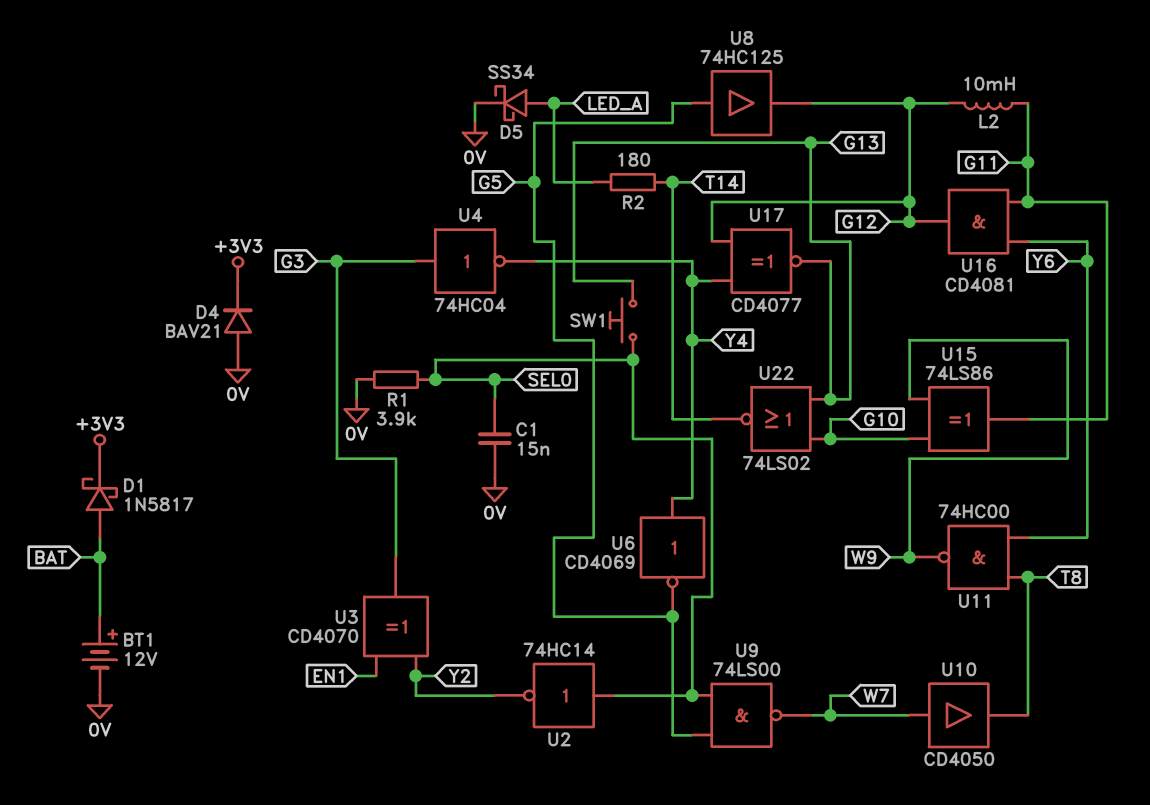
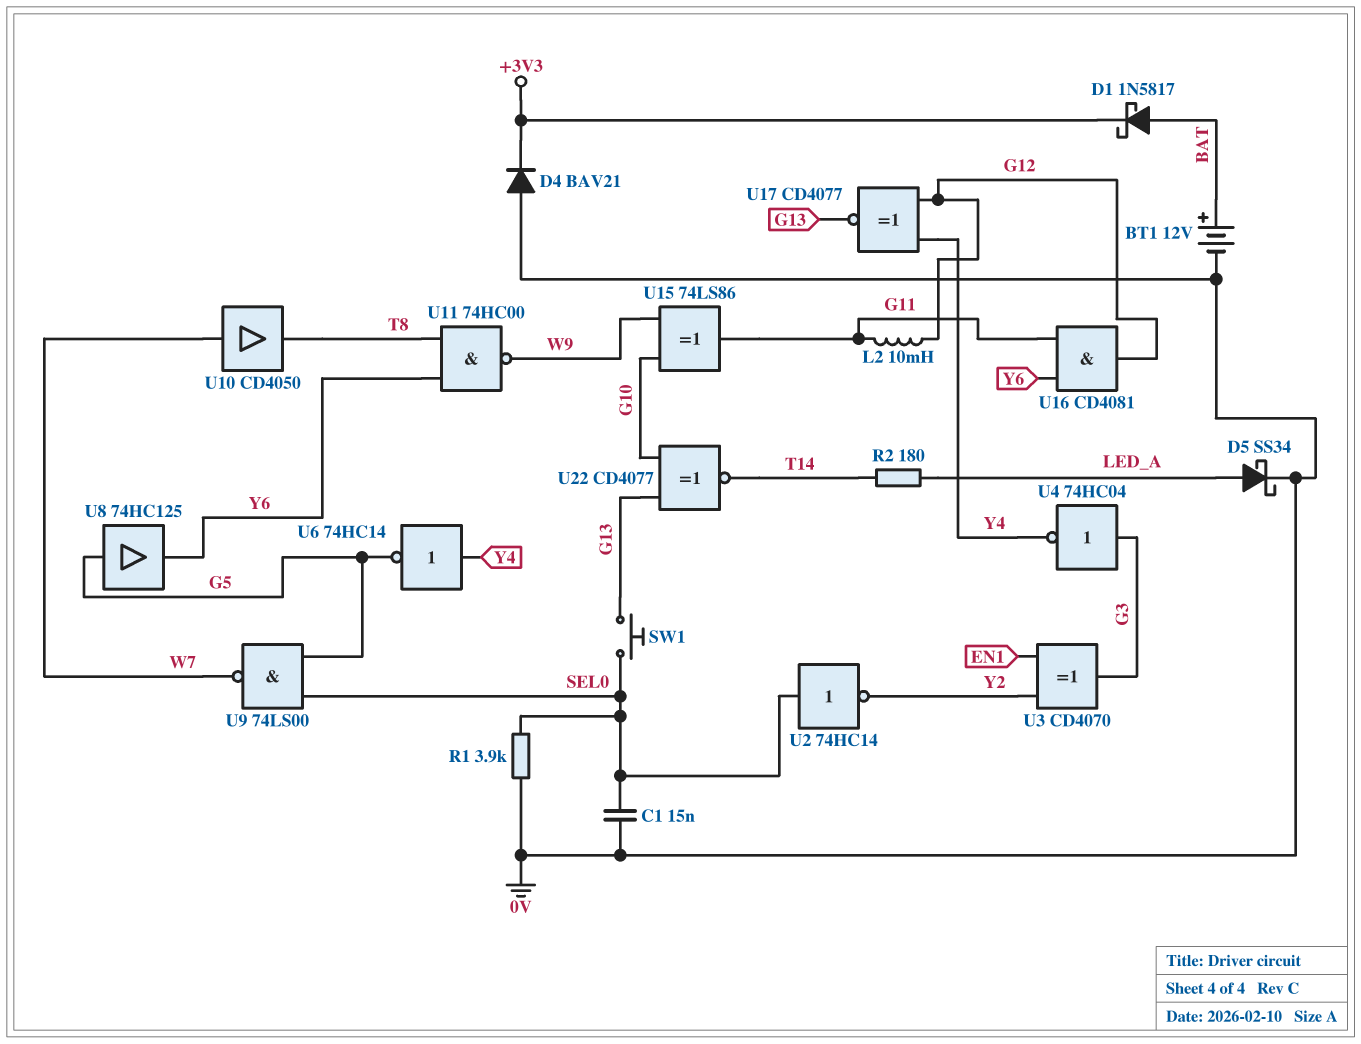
U6: NOT CD4069 (in Y4, out G5) -> NOT 74HC14 (in Y4, out G5)
U8: buffer 74HC125 (in G5, out G12) -> buffer 74HC125 (in G5, out Y6)
U22: NOR 74LS02 (in G10, in G13, out T14) -> XNOR CD4077 (in G10, in G13, out T14)

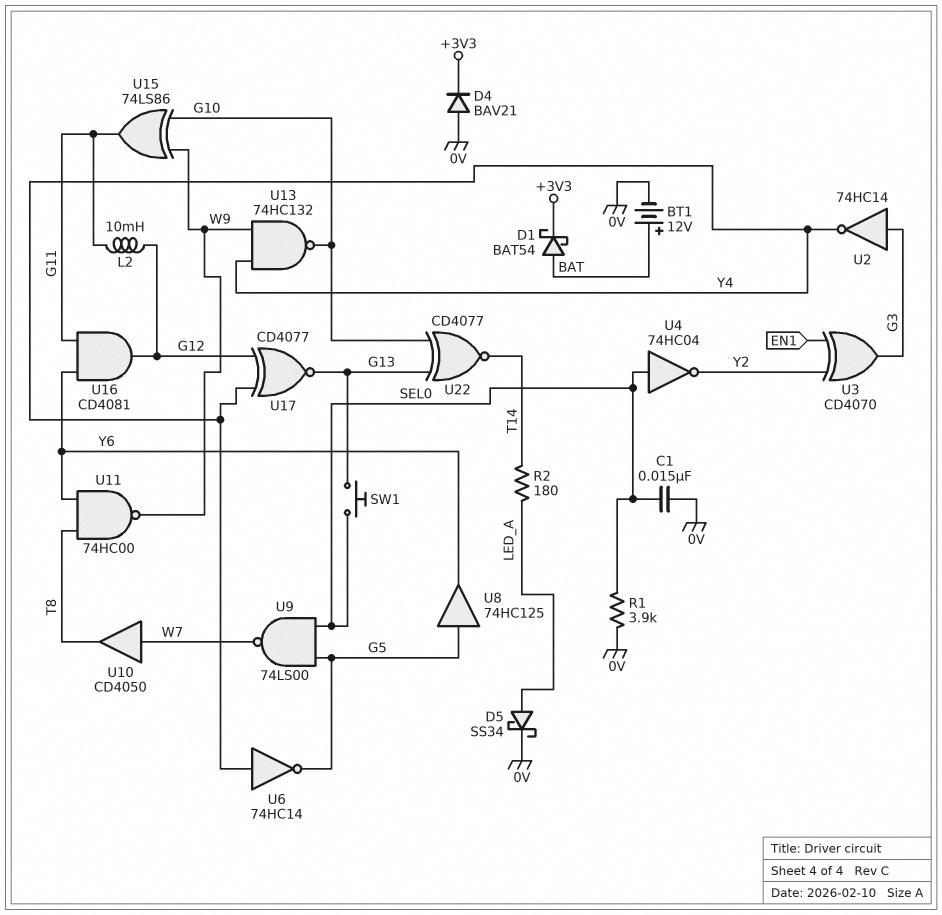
D1: schottky 1N5817 (A BAT, K +3V3) -> schottky BAT54 (A BAT, K +3V3)
U2: NOT 74HC14 (in SEL0, out Y2) -> NOT 74HC14 (in G3, out Y4)
U4: NOT 74HC04 (in G3, out Y4) -> NOT 74HC04 (in SEL0, out Y2)
U13: none -> NAND 74HC132 (in W9, in Y4, out G10)

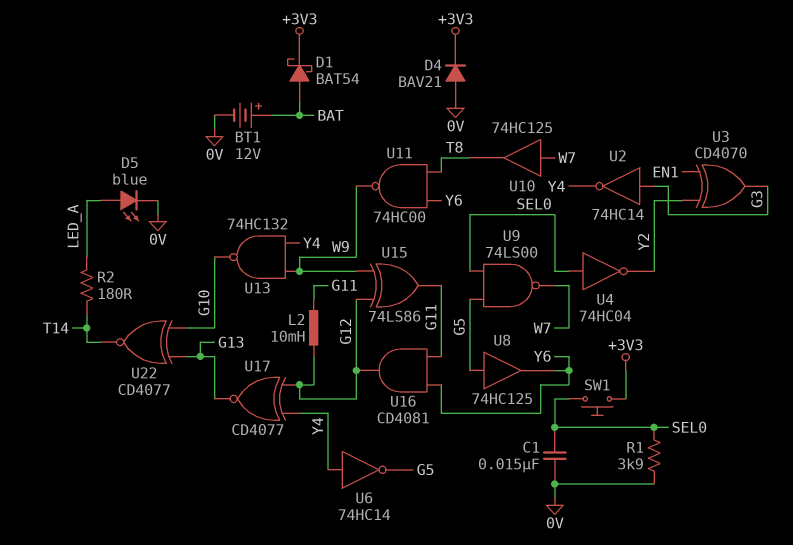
D5: schottky SS34 (A LED_A, K 0V) -> LED blue (A LED_A, K 0V)
SW1: button (G13, SEL0) -> button (+3V3, SEL0)
U10: buffer CD4050 (in W7, out T8) -> buffer 74HC125 (in W7, out T8)
U15: XOR 74LS86 (in G10, in W9, out G11) -> XOR 74LS86 (in G12, in W9, out G11)

